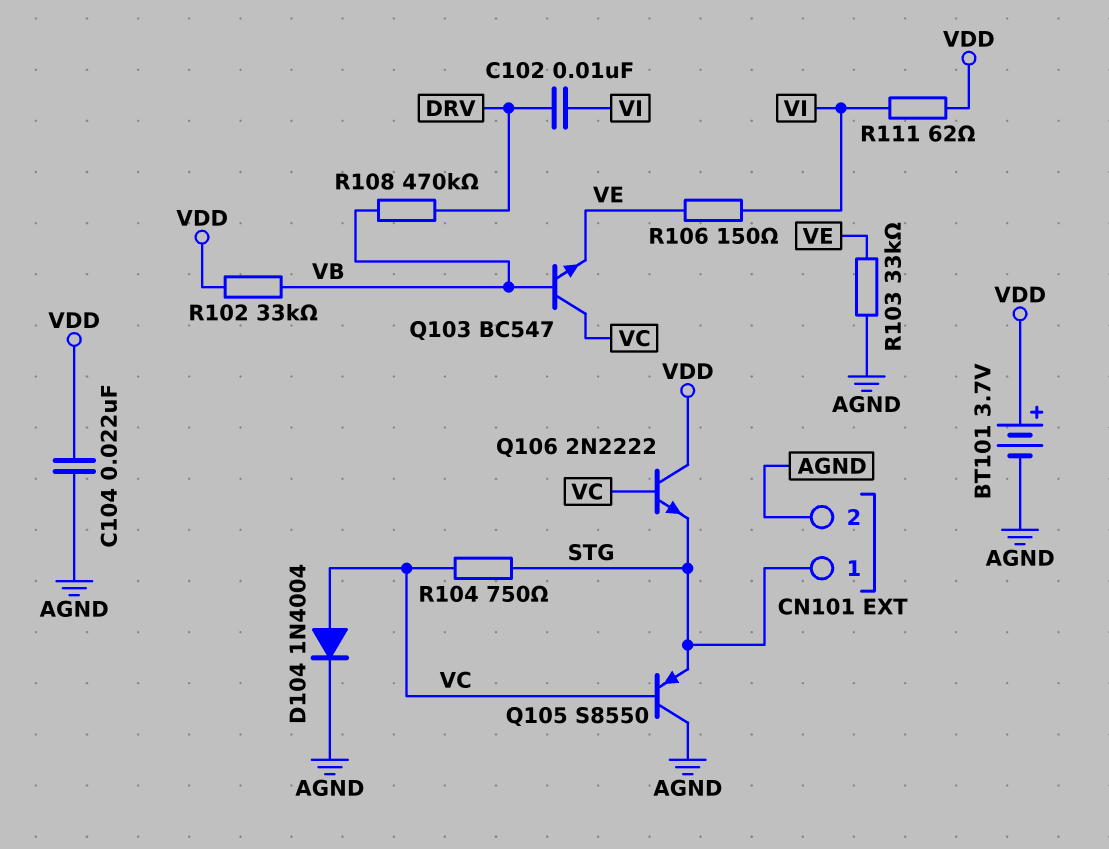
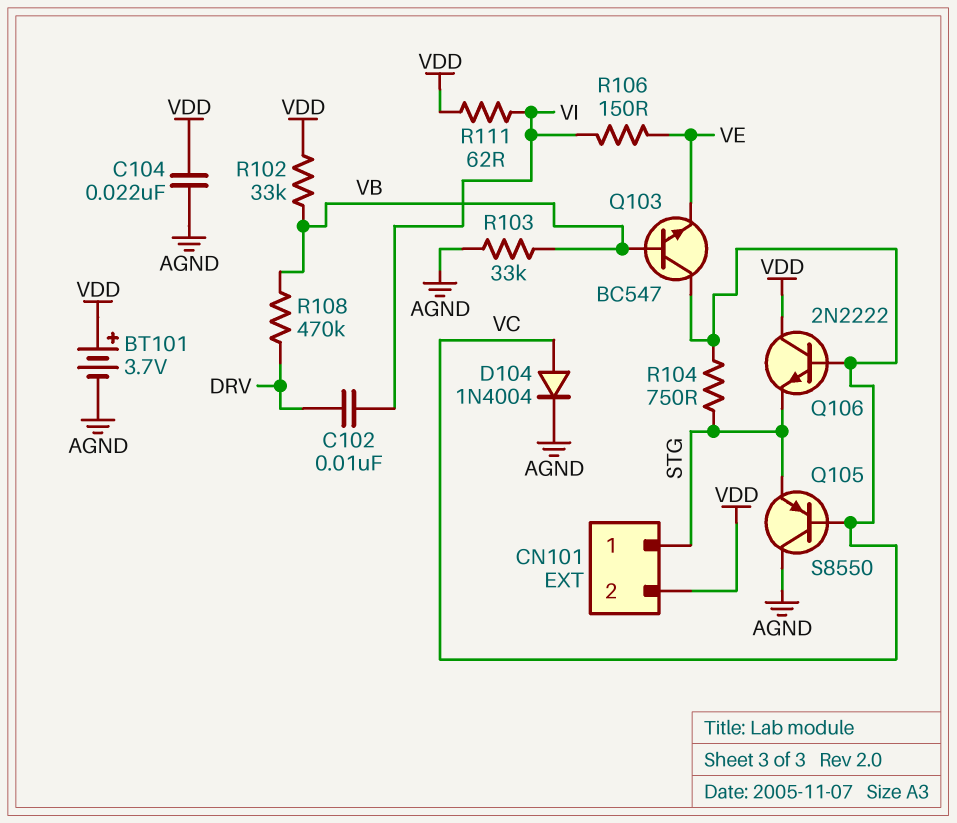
CN101 pin 2: AGND -> VDD
R103: 33k (AGND, VE) -> 33k (AGND, VB)

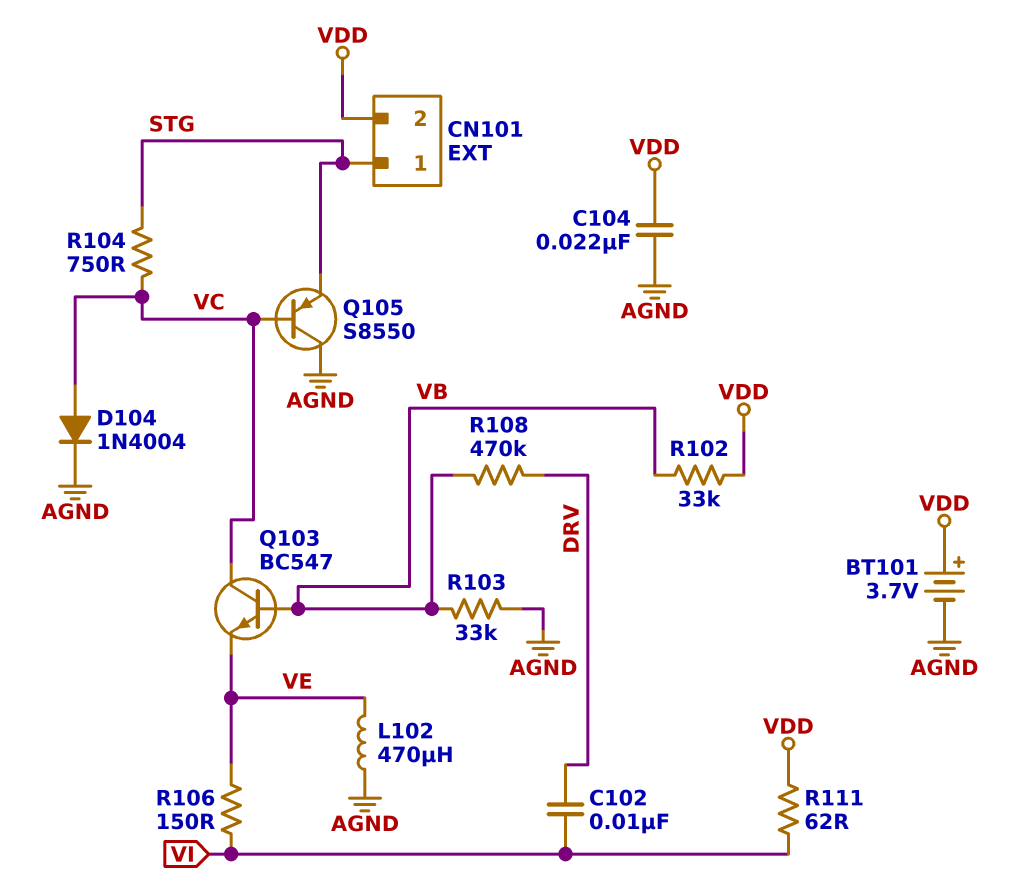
L102: none -> 470uH (AGND, VE)
Q106: NPN 2N2222 (B VC, C VDD, E STG) -> none

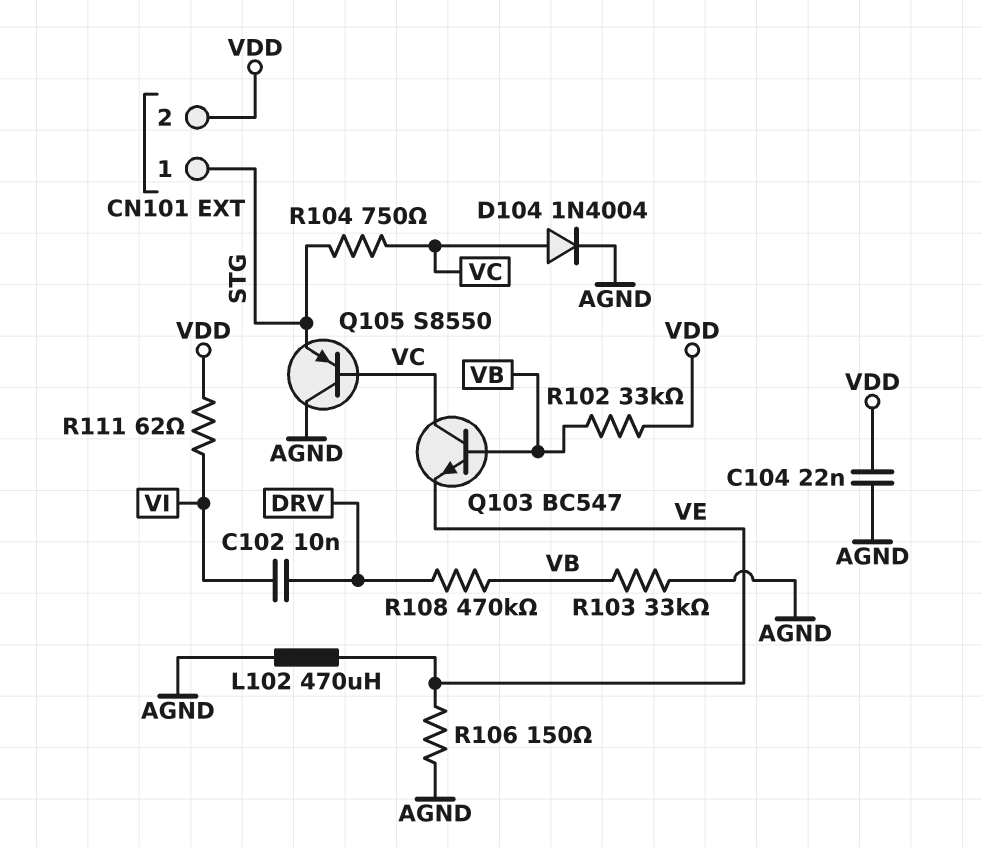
BT101: 3.7V (plus VDD, minus AGND) -> none
R106: 150 (VE, VI) -> 150 (AGND, VE)

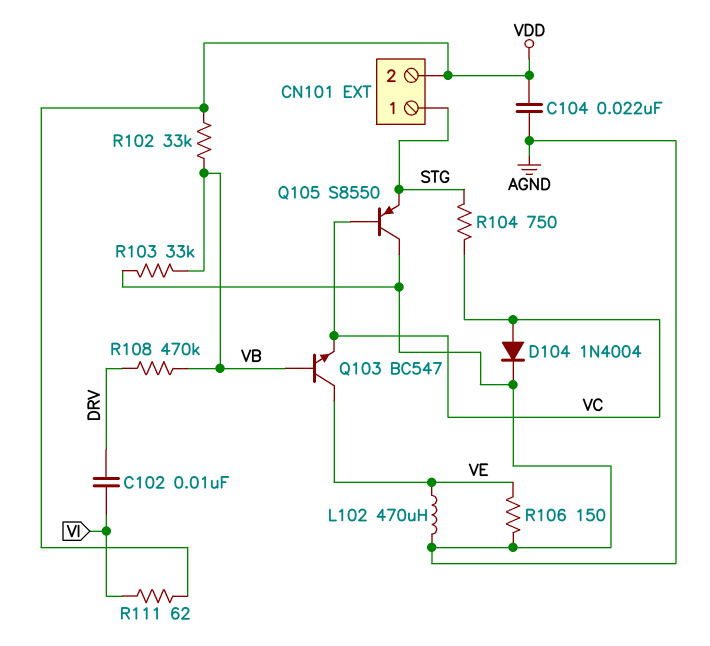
Q103: NPN BC547 (B VB, C VC, E VE) -> NPN BC547 (B VB, C VE, E VC)

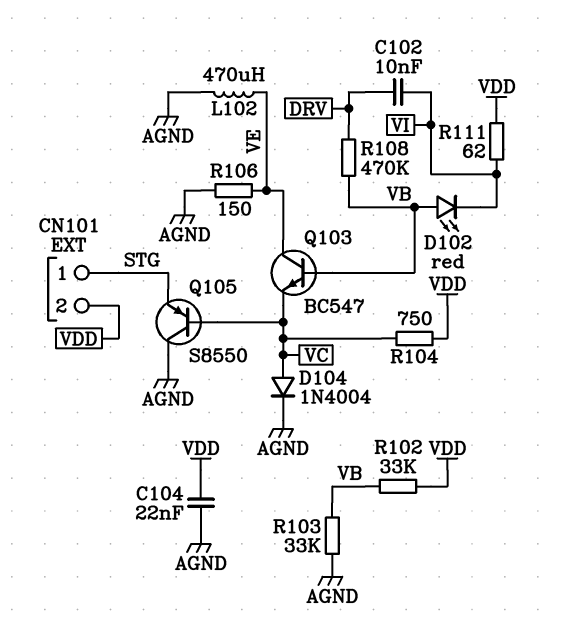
D102: none -> LED red (A VB, K VI)
R104: 750 (STG, VC) -> 750 (VC, VDD)

